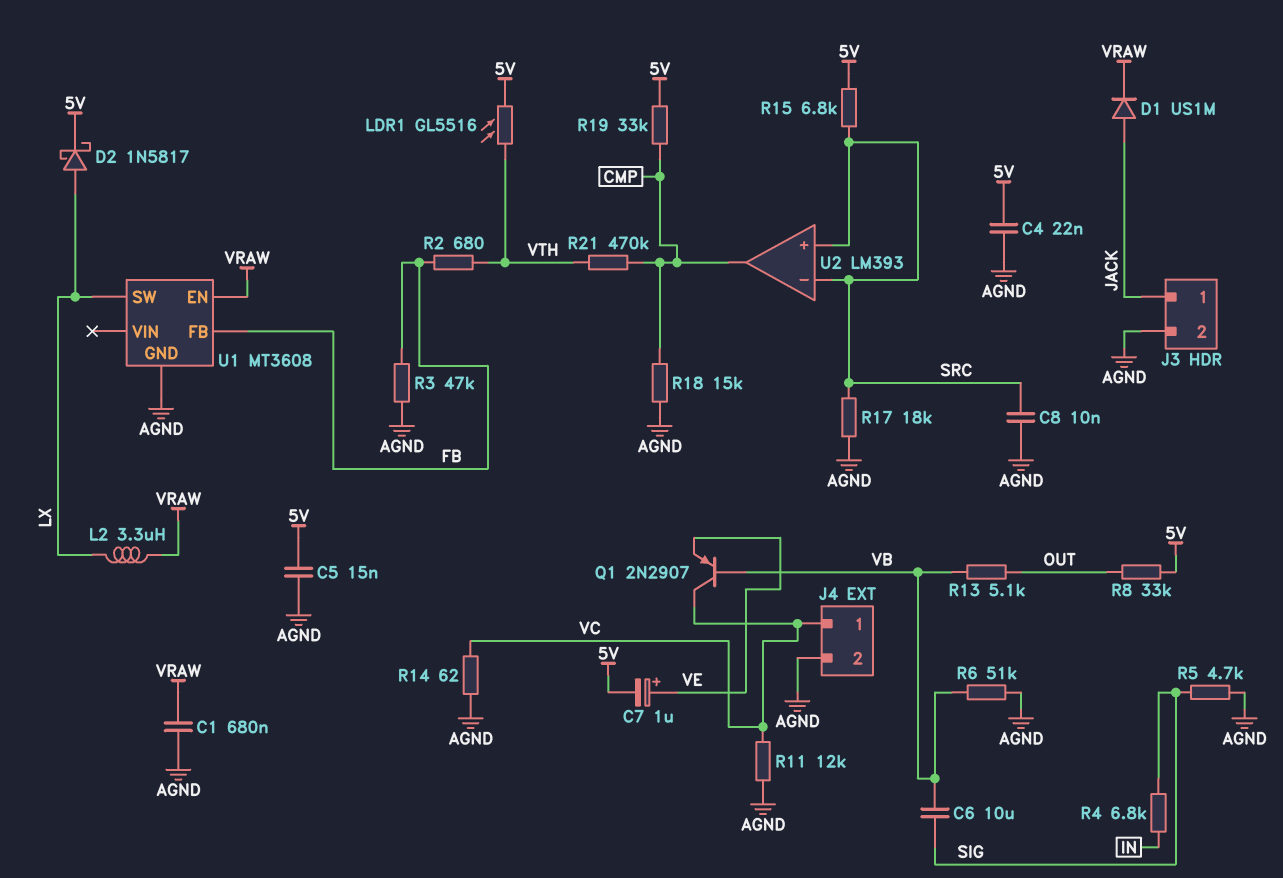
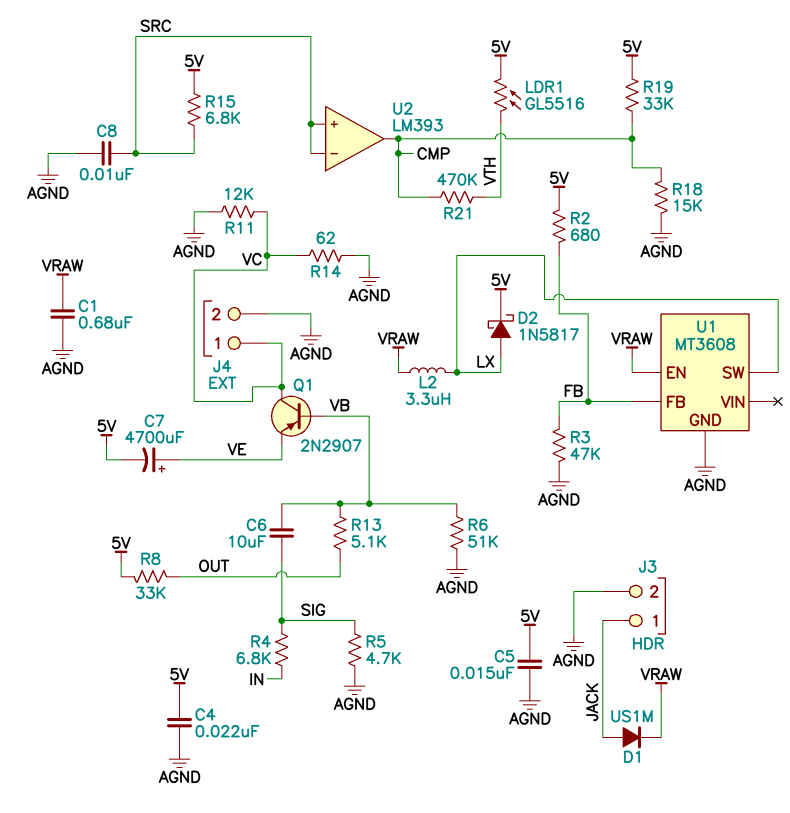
C7: 1uF (plus VE, minus 5V) -> 4700uF (plus VE, minus 5V)
R2: 680 (FB, VTH) -> 680 (5V, FB)
R17: 18k (AGND, SRC) -> none

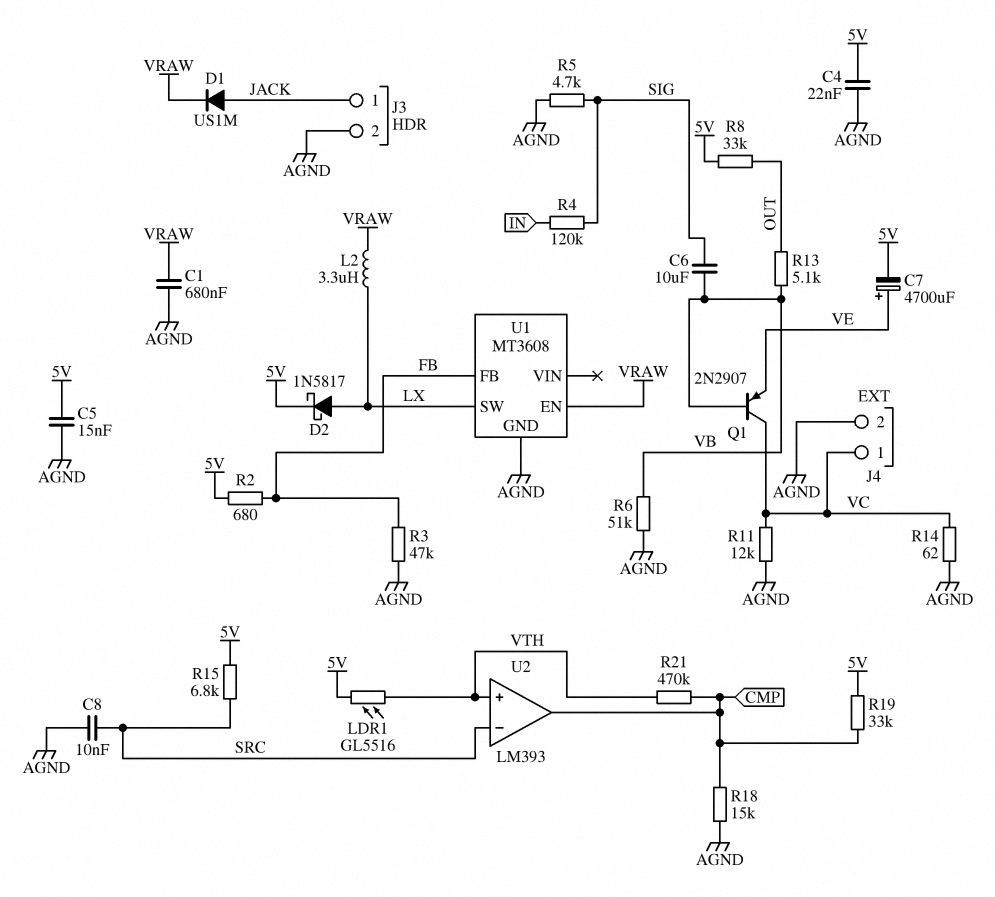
R4: 6.8k (IN, SIG) -> 120k (IN, SIG)
U2 pin in+: SRC -> VTH

